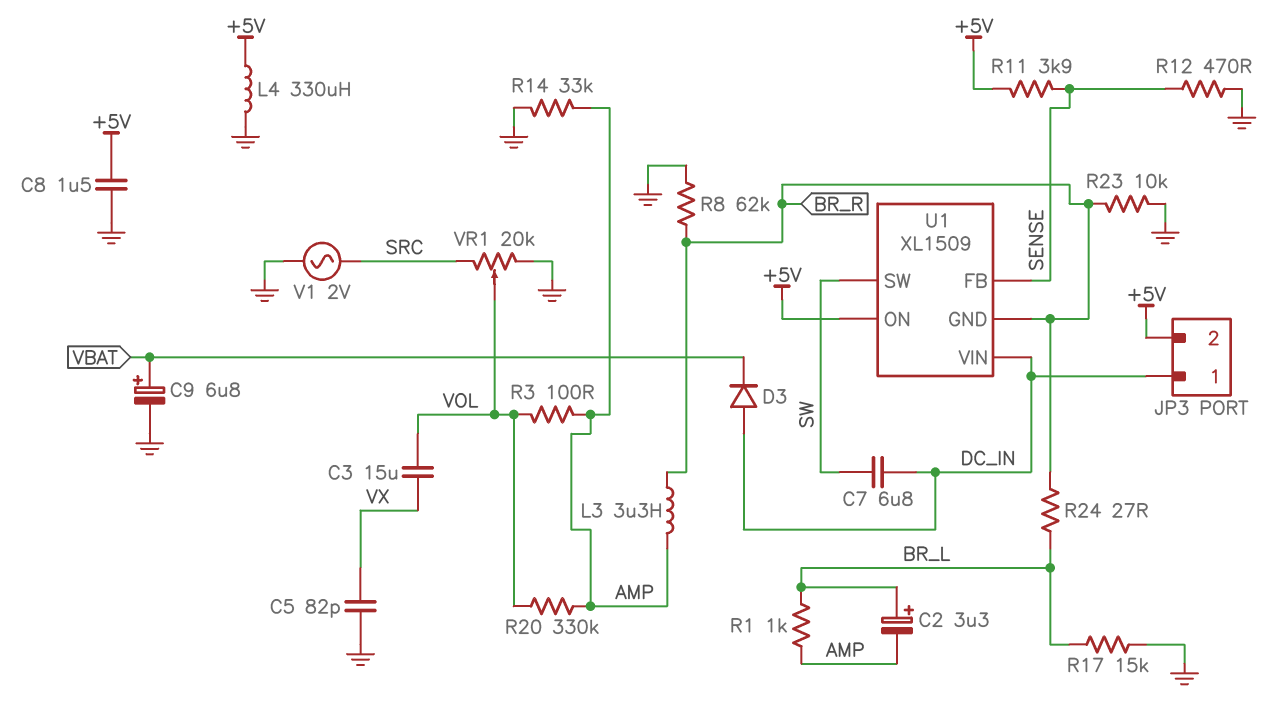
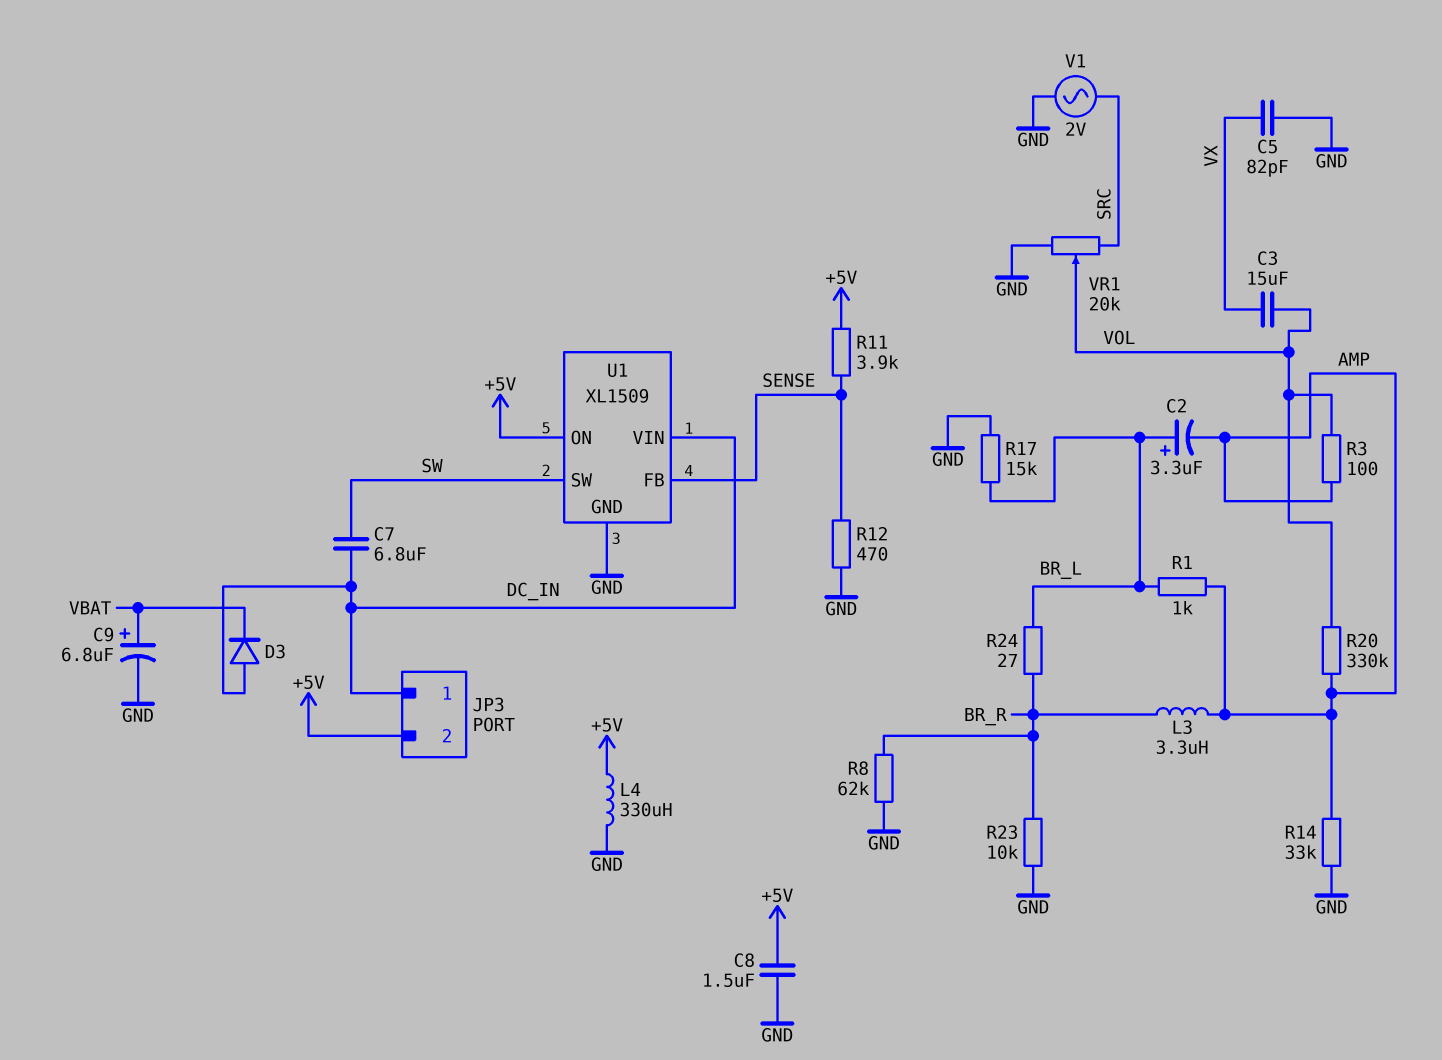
U1 pin GND: BR_R -> GND

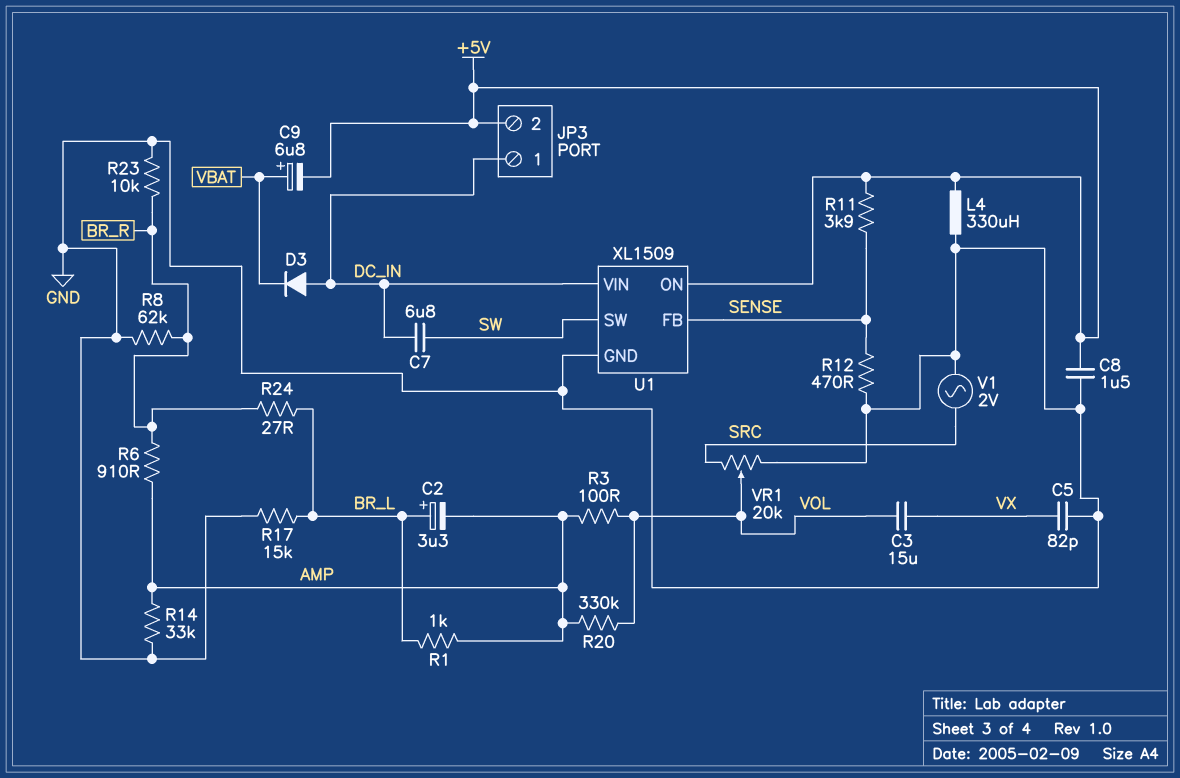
C9: 6.8uF (plus VBAT, minus GND) -> 6.8uF (plus VBAT, minus +5V)
L3: 3.3uH (AMP, BR_R) -> none
R6: none -> 910 (AMP, BR_R)

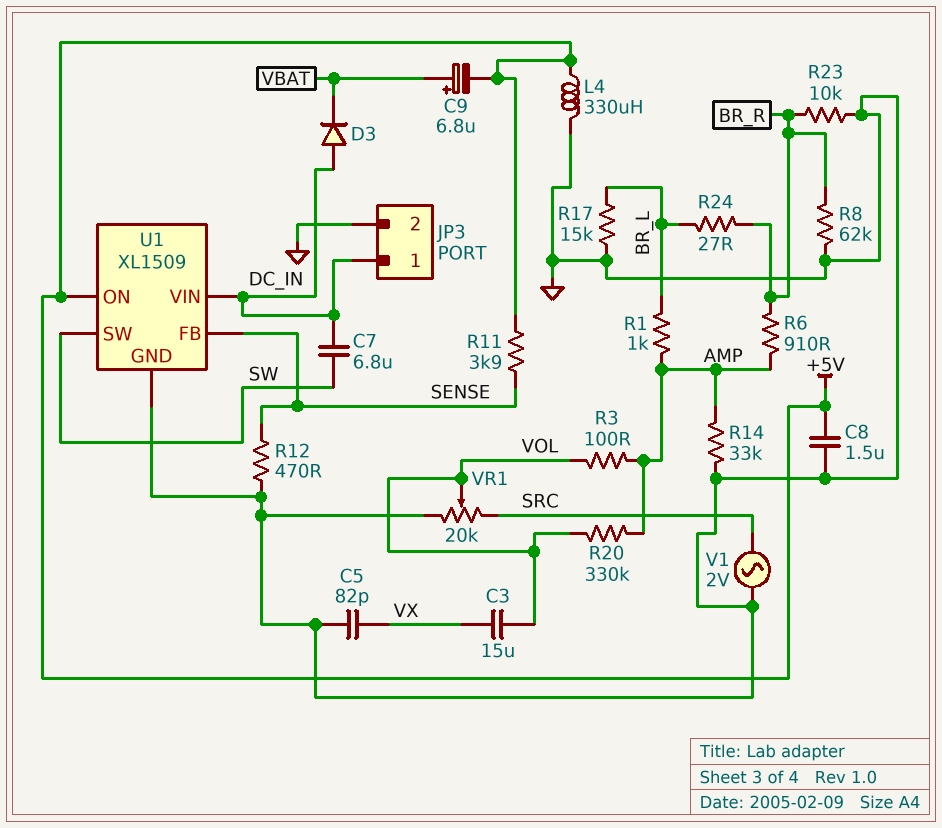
C2: 3.3uF (plus BR_L, minus AMP) -> none
JP3 pin 2: +5V -> GND

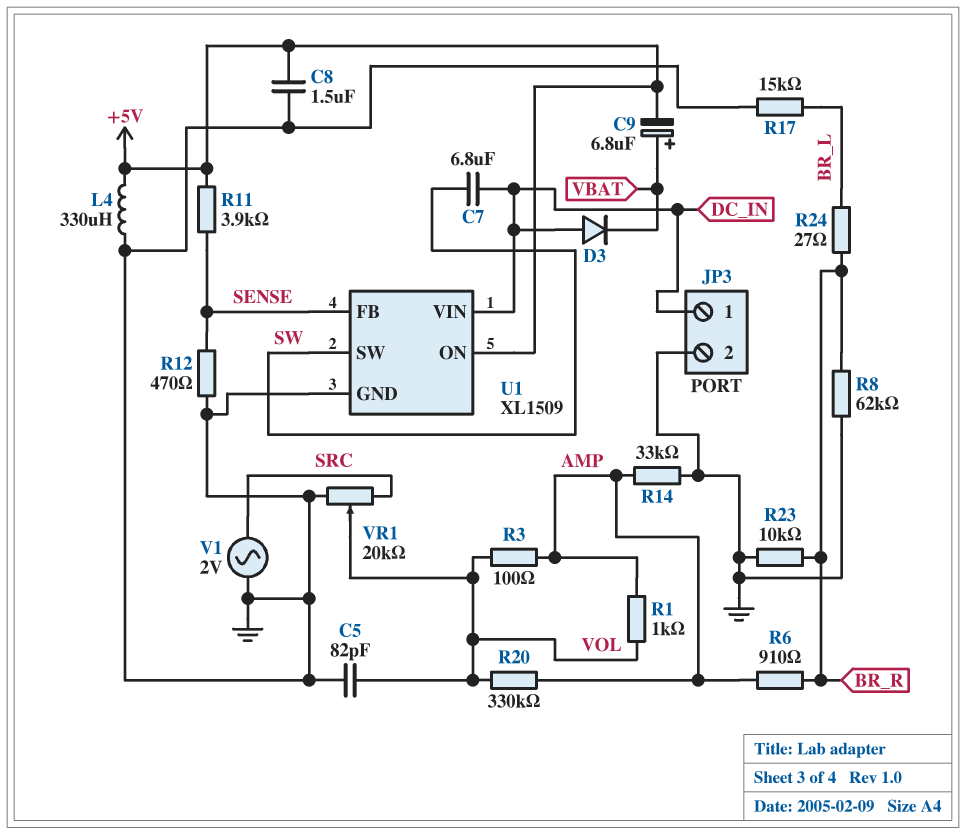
C3: 15uF (VOL, VX) -> none
C5: 82pF (GND, VX) -> 82pF (GND, VOL)
R1: 1k (AMP, BR_L) -> 1k (AMP, VOL)

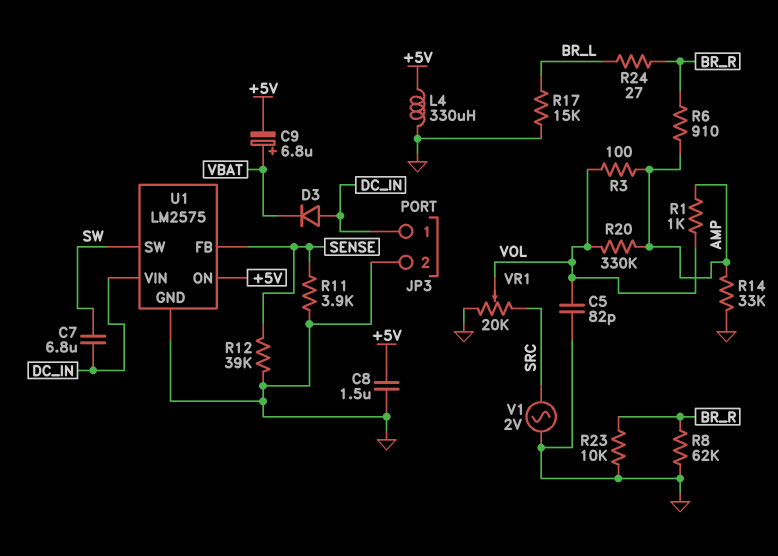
R11: 3.9k (+5V, SENSE) -> 3.9k (GND, SENSE)
R12: 470 (GND, SENSE) -> 39k (GND, SENSE)
U1: XL1509 -> LM2575

